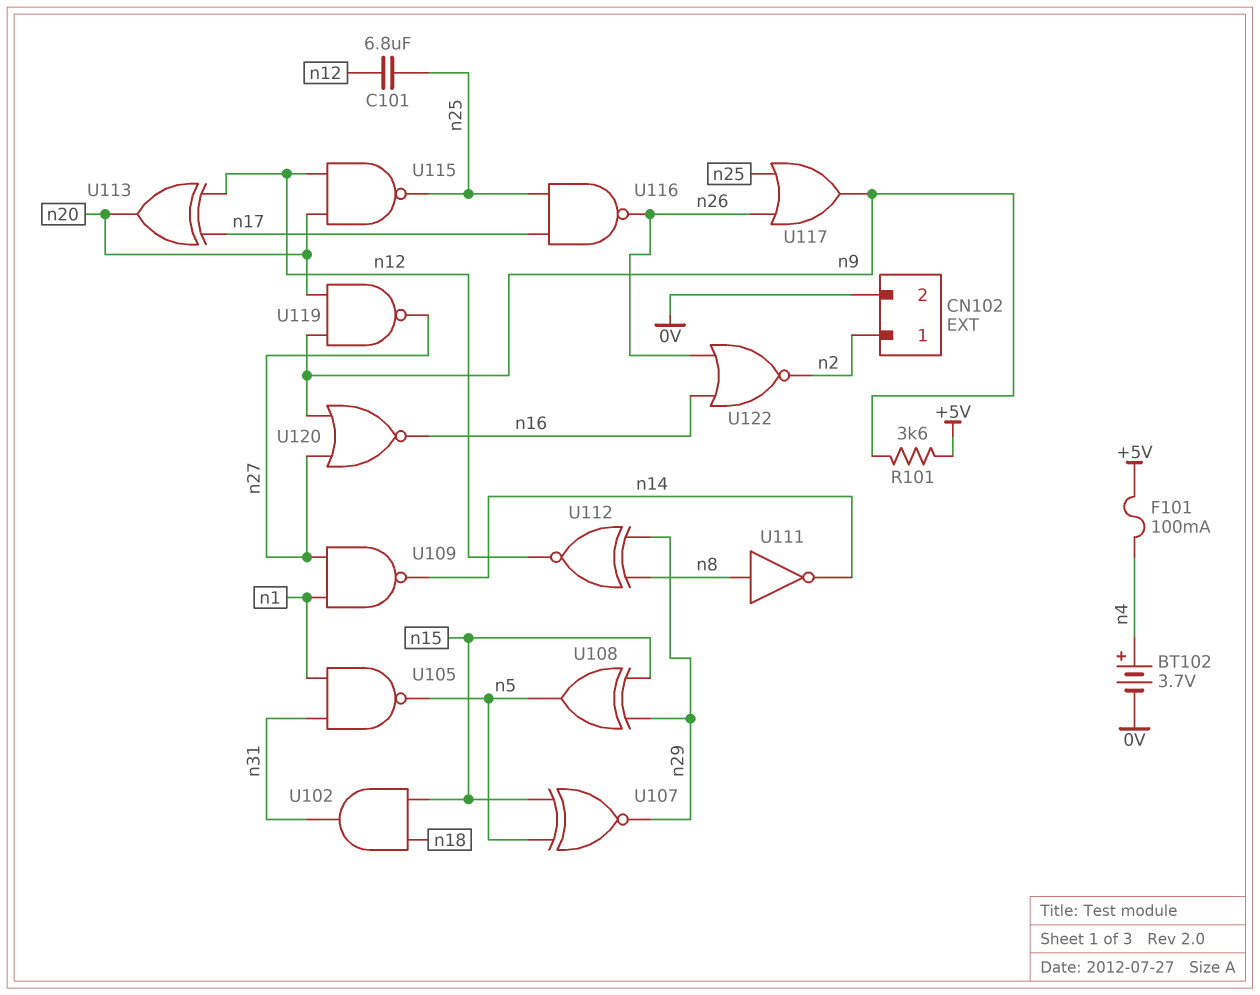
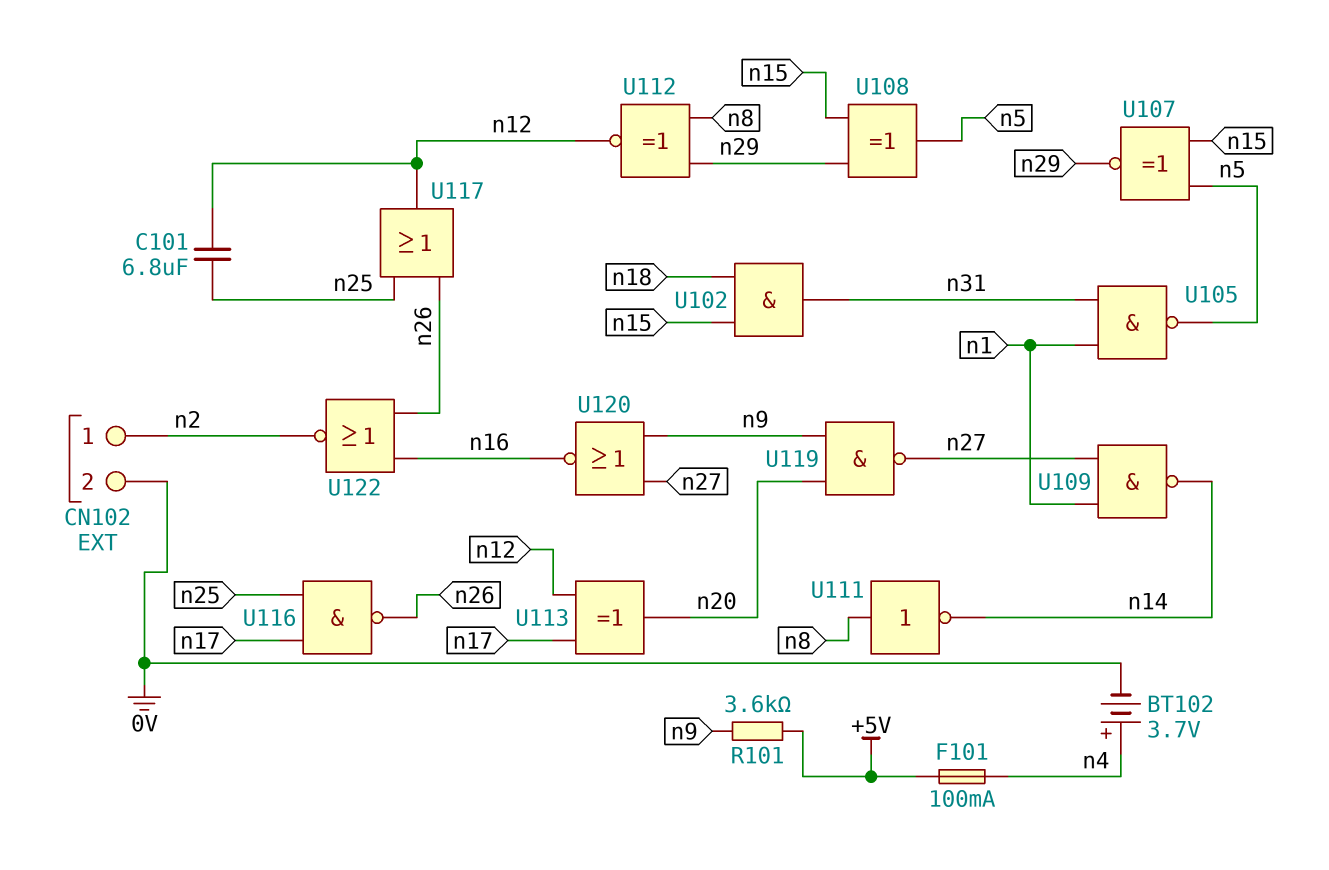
U115: NAND (in n12, in n20, out n25) -> none
U117: OR (in n25, in n26, out n9) -> OR (in n25, in n26, out n12)

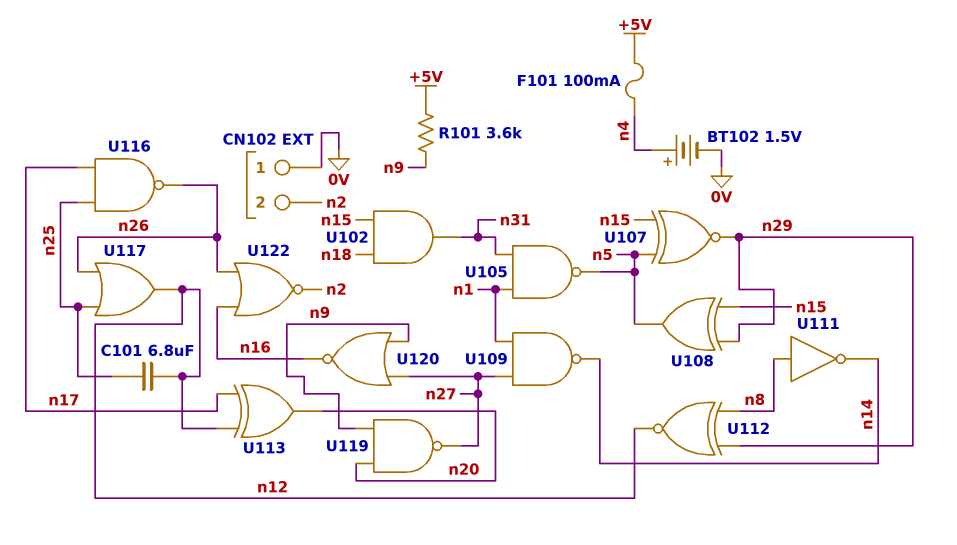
BT102: 3.7V (plus n4, minus 0V) -> 1.5V (plus n4, minus 0V)
CN102 pin 1: n2 -> 0V
CN102 pin 2: 0V -> n2

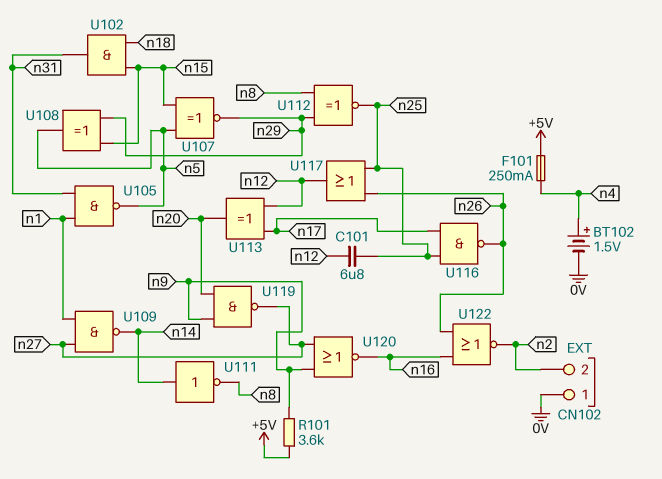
F101: 100mA (+5V, n4) -> 250mA (+5V, n4)
U111: NOT (in n8, out n14) -> NOT (in n14, out n8)
U112: XNOR (in n8, in n29, out n12) -> XNOR (in n8, in n29, out n25)

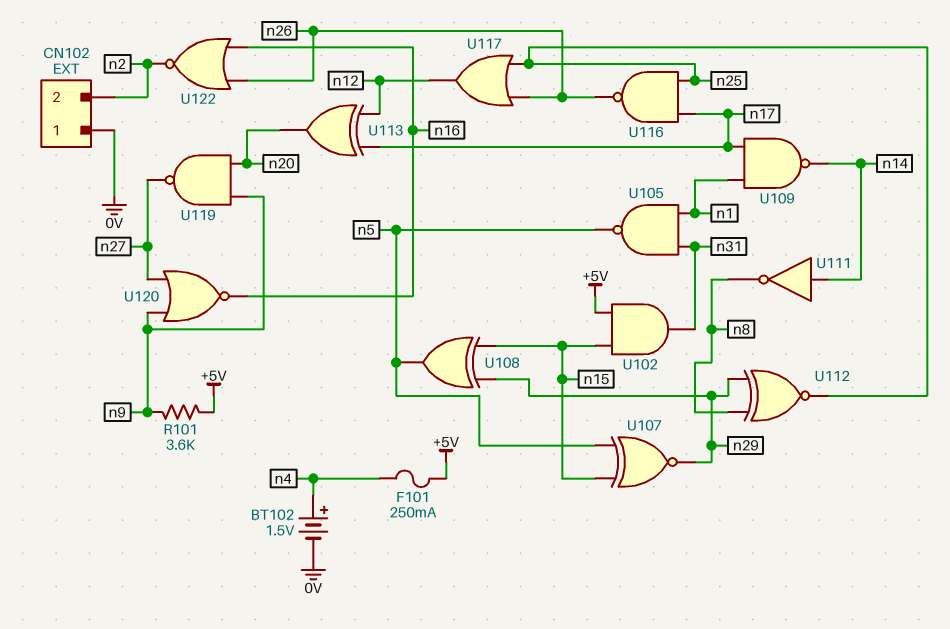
C101: 6.8uF (n12, n25) -> none
U102: AND (in n15, in n18, out n31) -> AND (in +5V, in n15, out n31)
U109: NAND (in n1, in n27, out n14) -> NAND (in n1, in n17, out n14)

